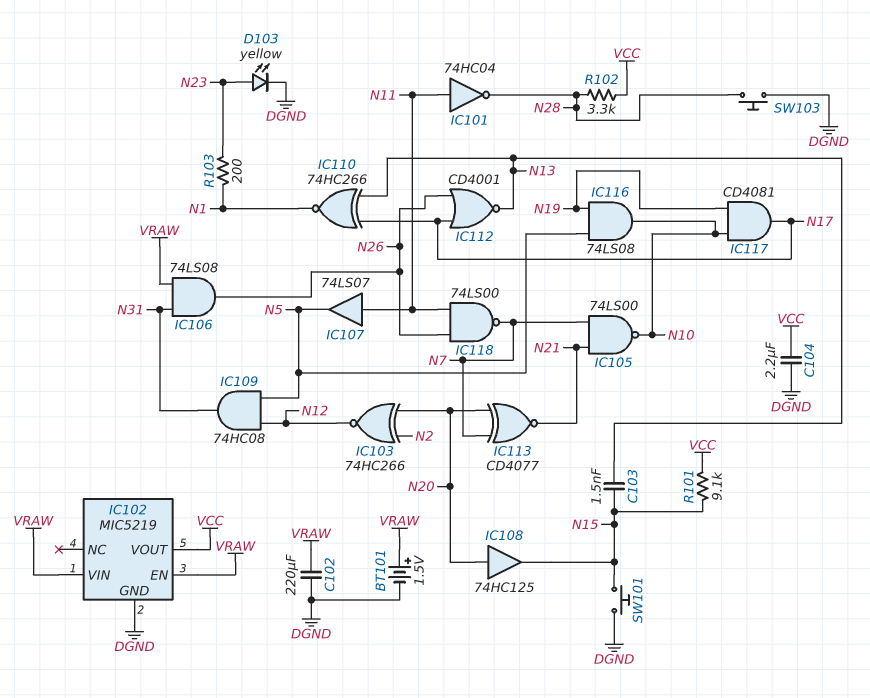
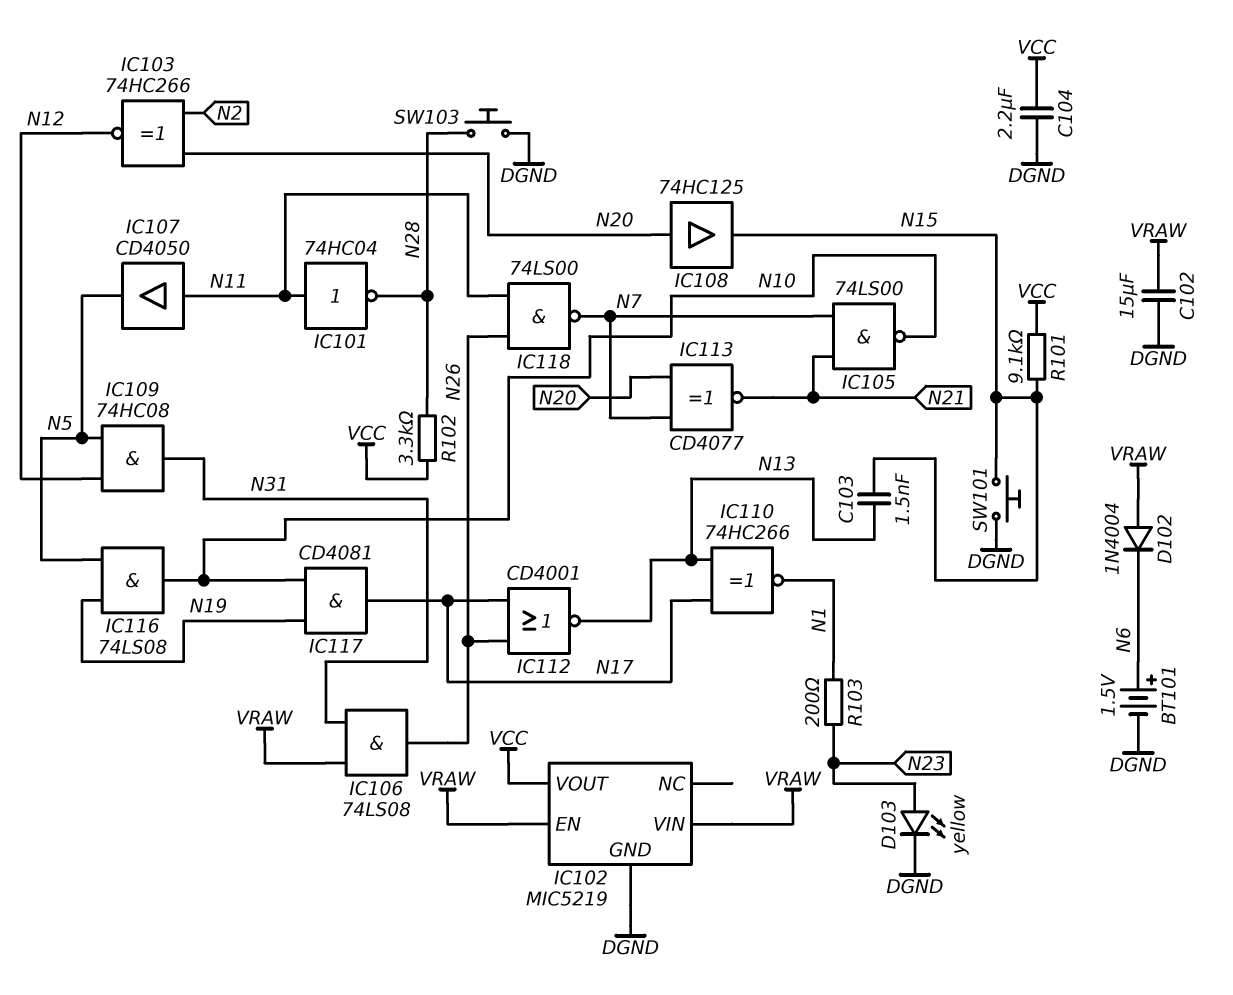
BT101: 1.5V (plus VRAW, minus DGND) -> 1.5V (plus N6, minus DGND)
C102: 220uF (DGND, VRAW) -> 15uF (DGND, VRAW)
D102: none -> diode 1N4004 (A VRAW, K N6)
IC107: buffer 74LS07 (in N11, out N5) -> buffer CD4050 (in N11, out N5)

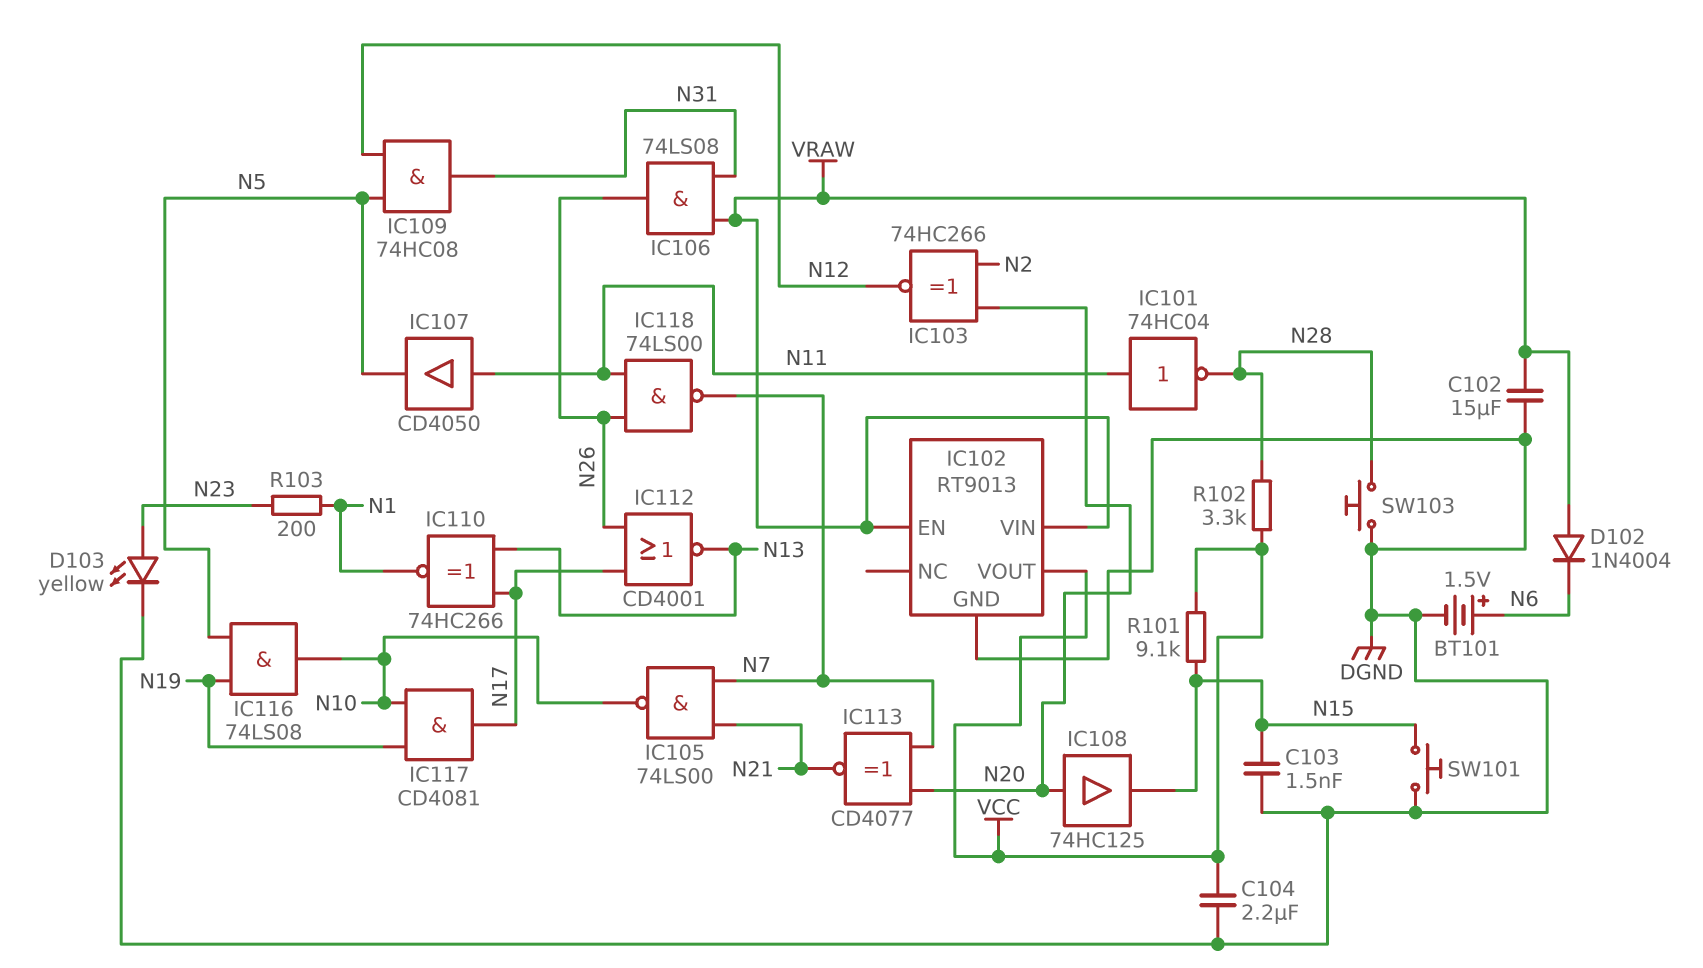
C103: 1.5nF (N13, N15) -> 1.5nF (DGND, N15)
IC102: MIC5219 -> RT9013

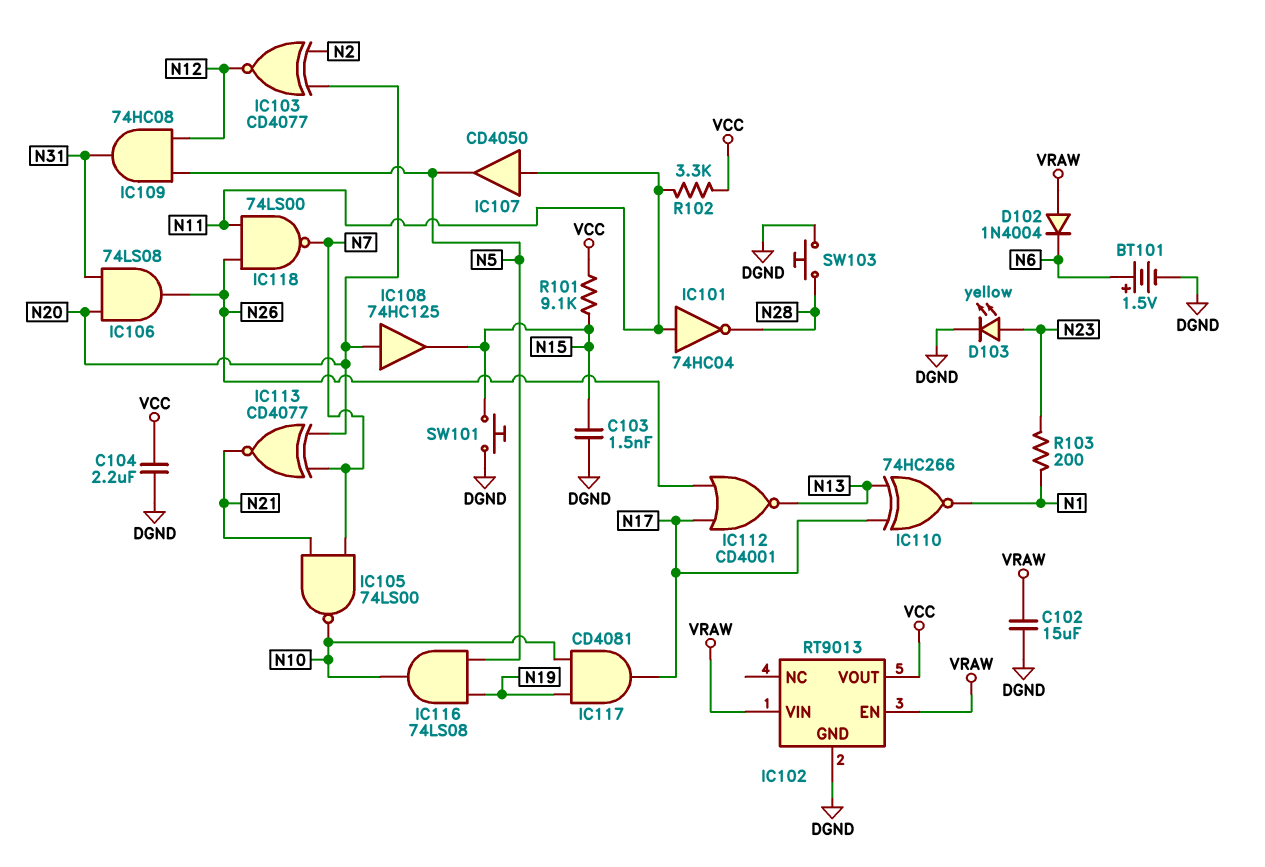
IC103: XNOR 74HC266 (in N2, in N20, out N12) -> XNOR CD4077 (in N2, in N20, out N12)
IC106: AND 74LS08 (in N31, in VRAW, out N26) -> AND 74LS08 (in N20, in N31, out N26)
R102: 3.3k (N28, VCC) -> 3.3k (N11, VCC)

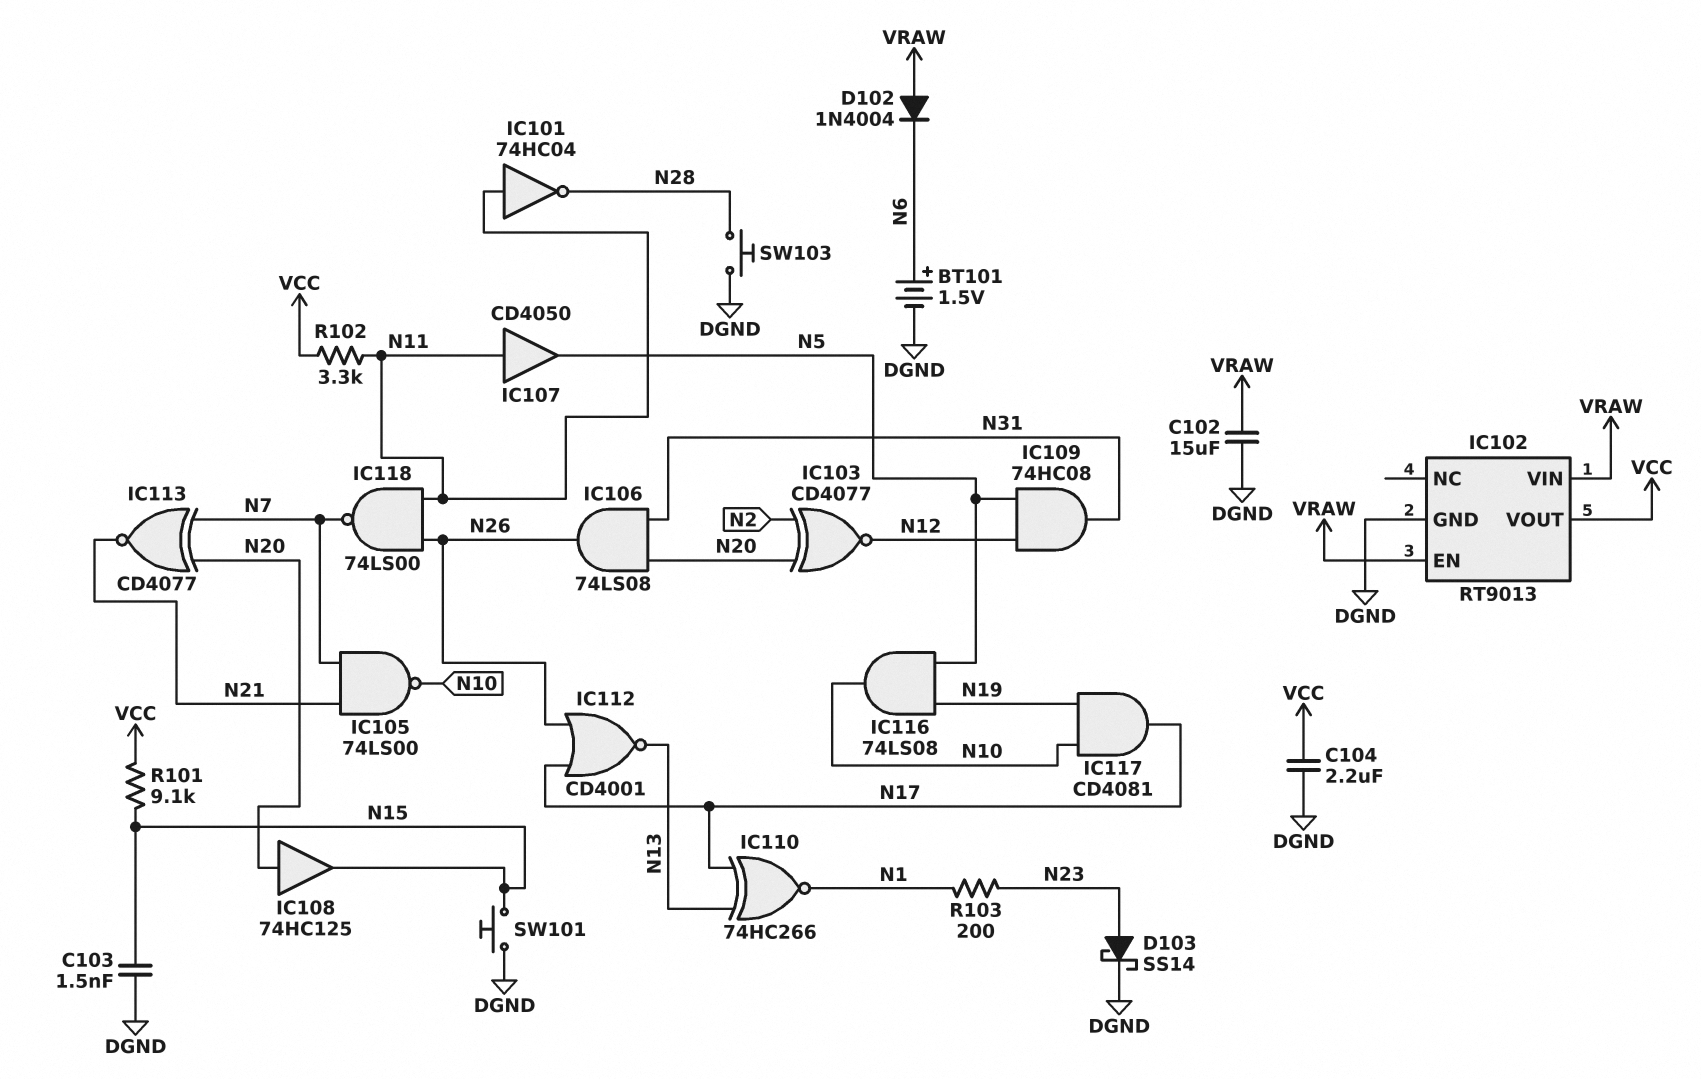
D103: LED yellow (A N23, K DGND) -> schottky SS14 (A N23, K DGND)

